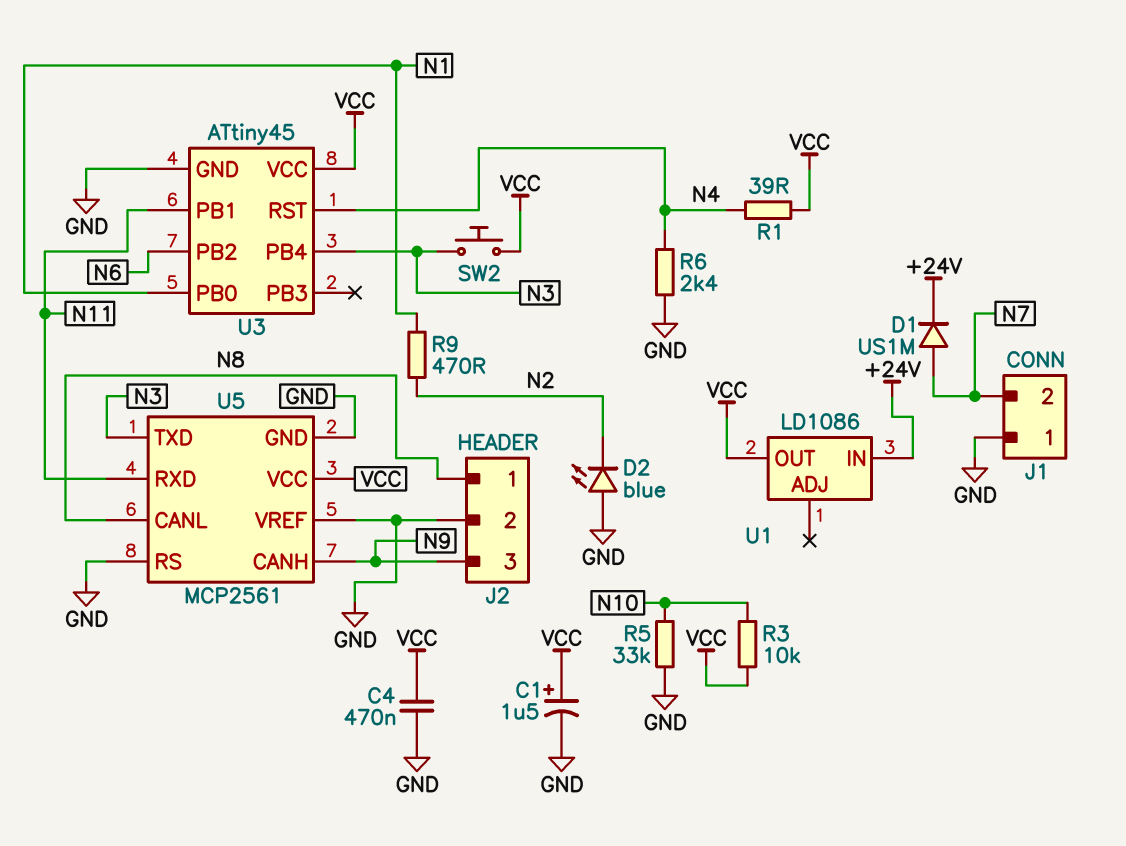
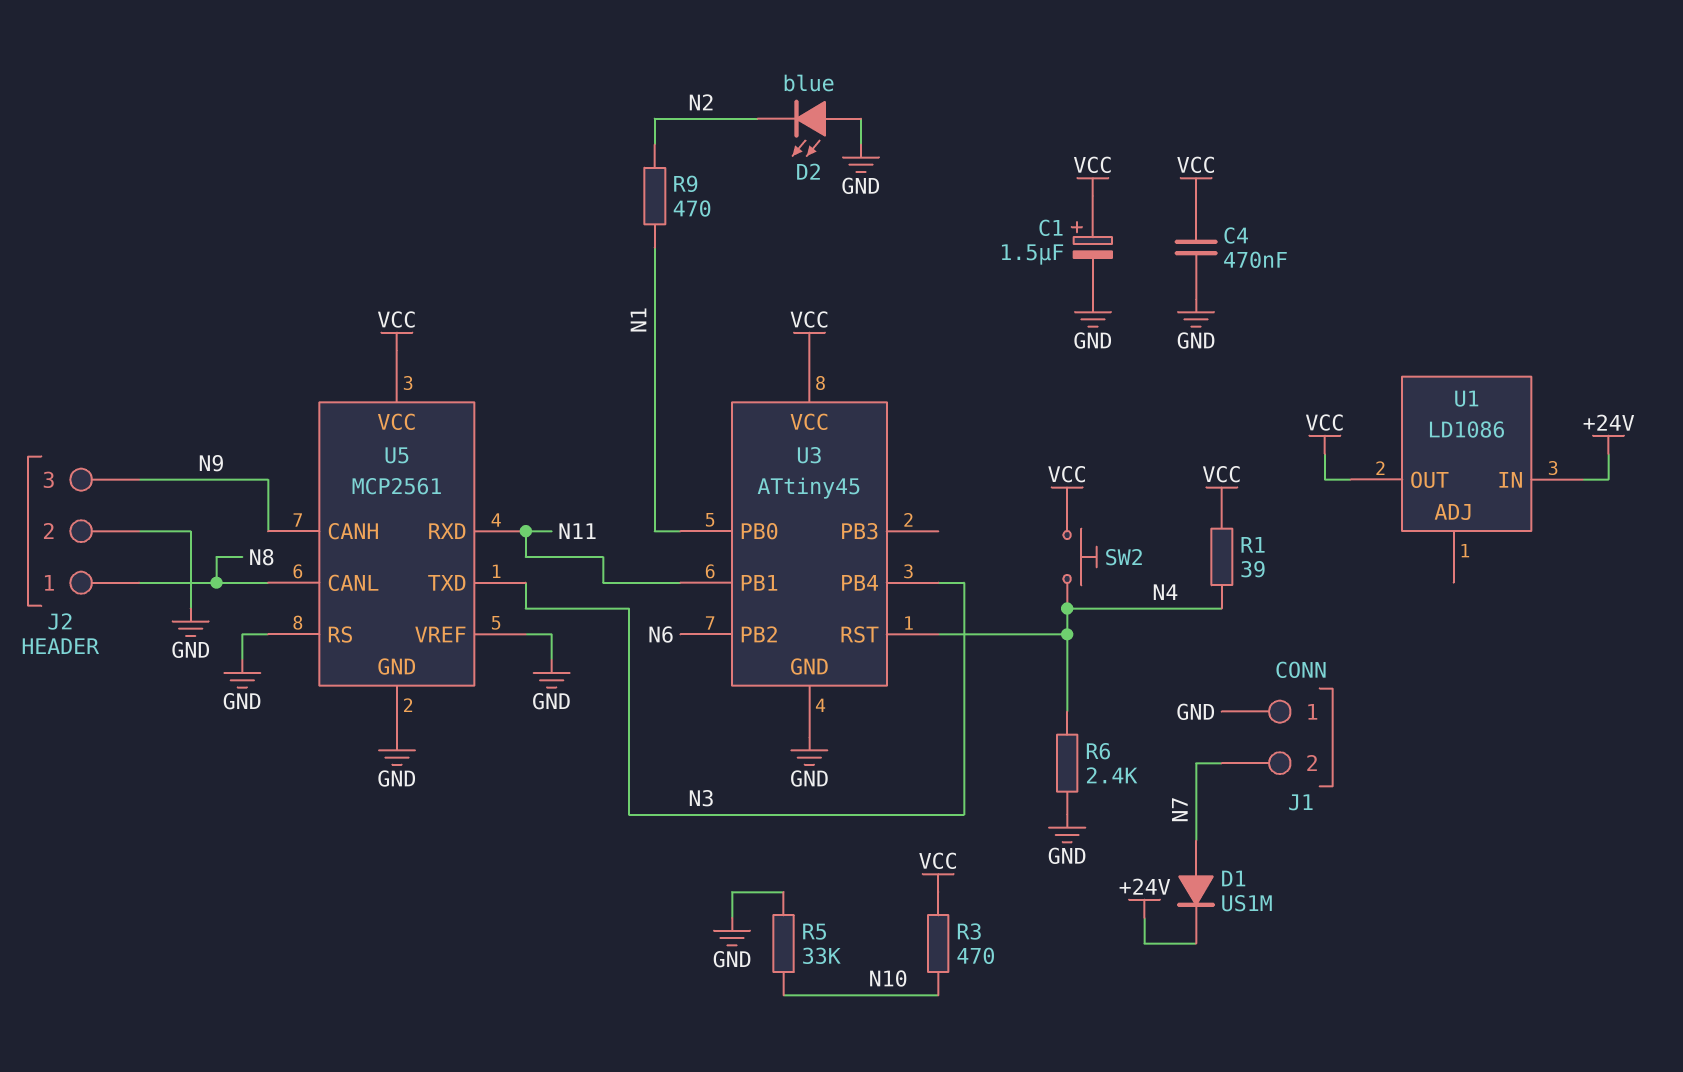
R3: 10k (N10, VCC) -> 470 (N10, VCC)
SW2: button (N3, VCC) -> button (N4, VCC)

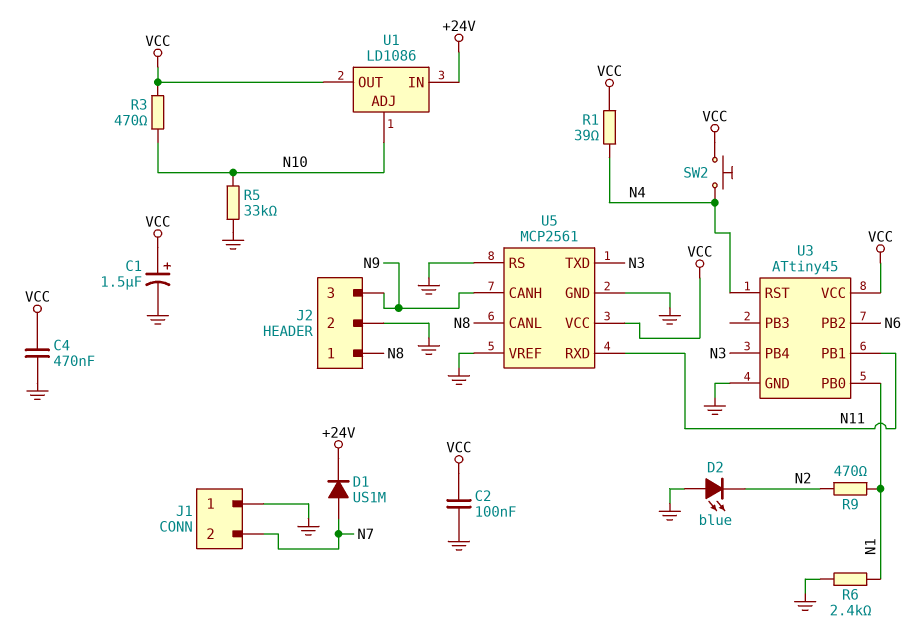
C2: none -> 100nF (GND, VCC)
R6: 2.4k (GND, N4) -> 2.4k (GND, N1)
U1 pin ADJ: none -> N10

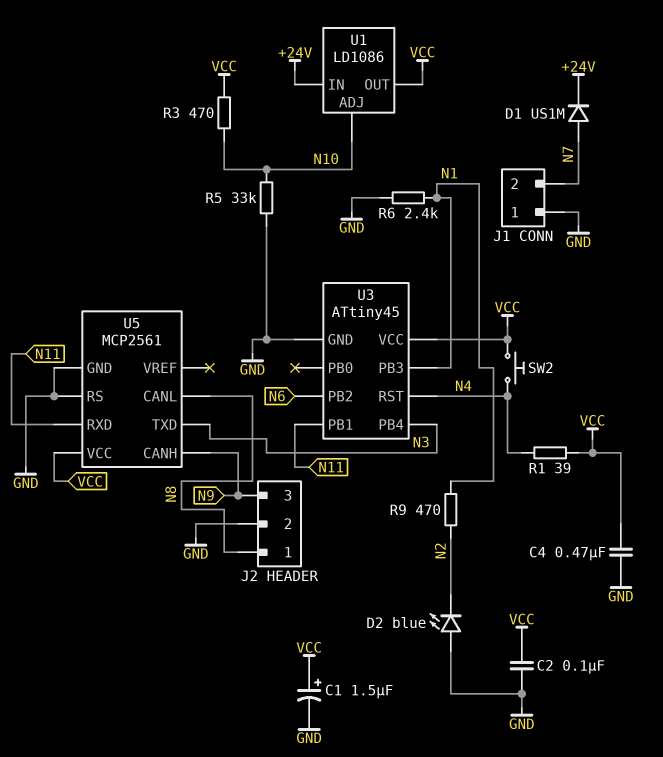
U3 pin PB0: N1 -> none
U3 pin PB3: none -> N1
U5 pin VREF: GND -> none

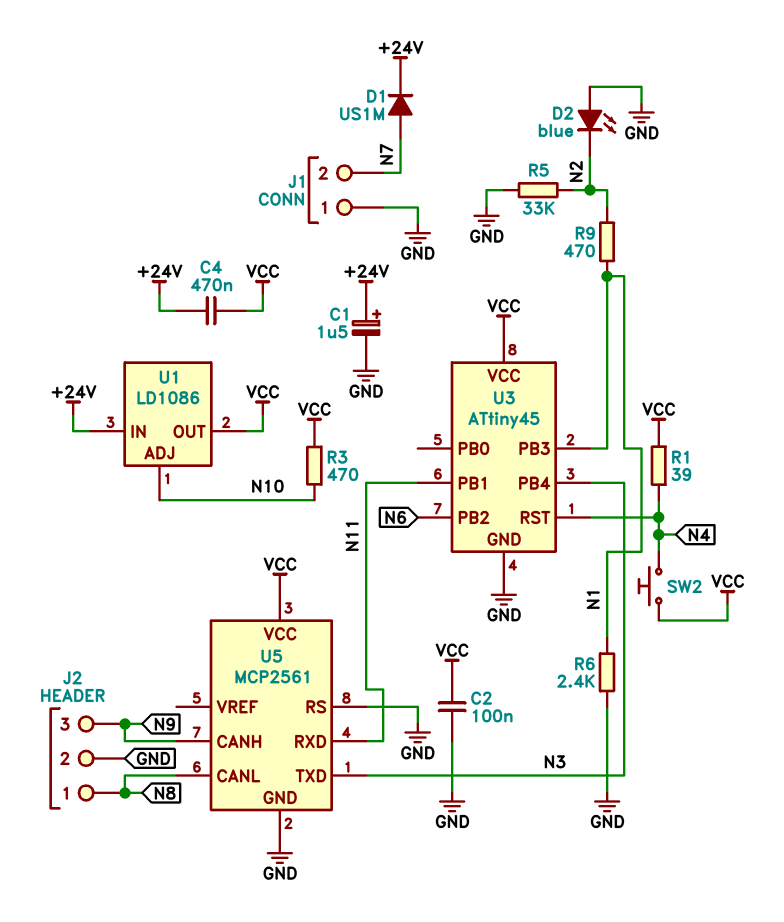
C1: 1.5uF (plus VCC, minus GND) -> 1.5uF (plus +24V, minus GND)
C4: 470nF (GND, VCC) -> 470nF (+24V, VCC)
R5: 33k (GND, N10) -> 33k (GND, N2)

